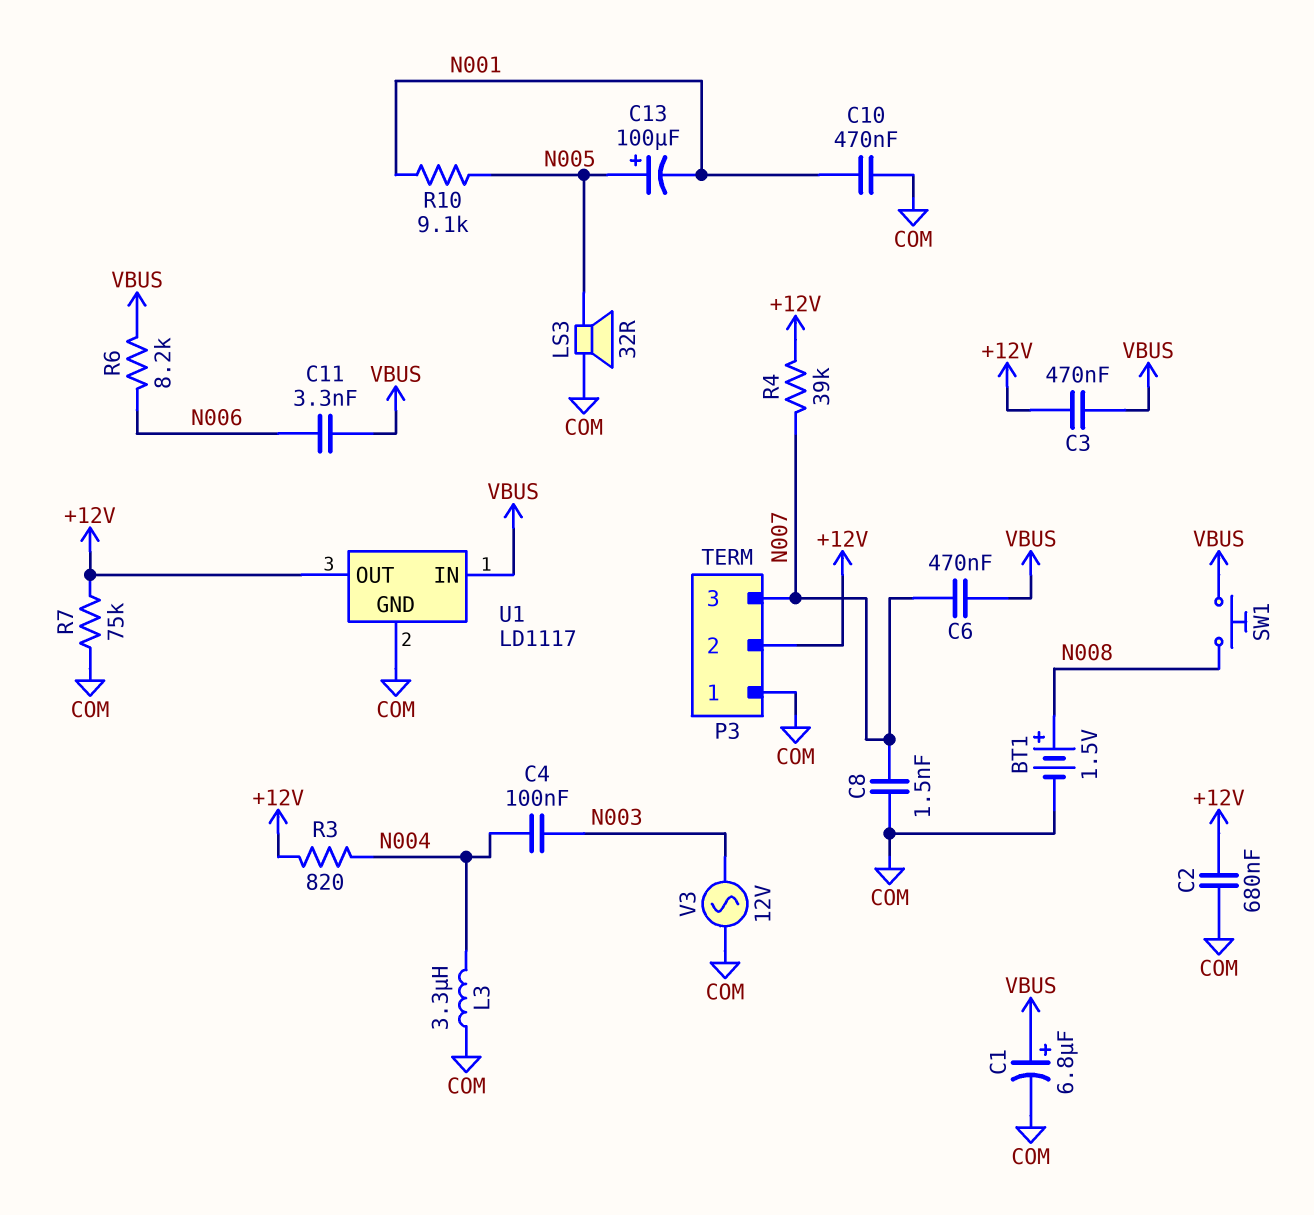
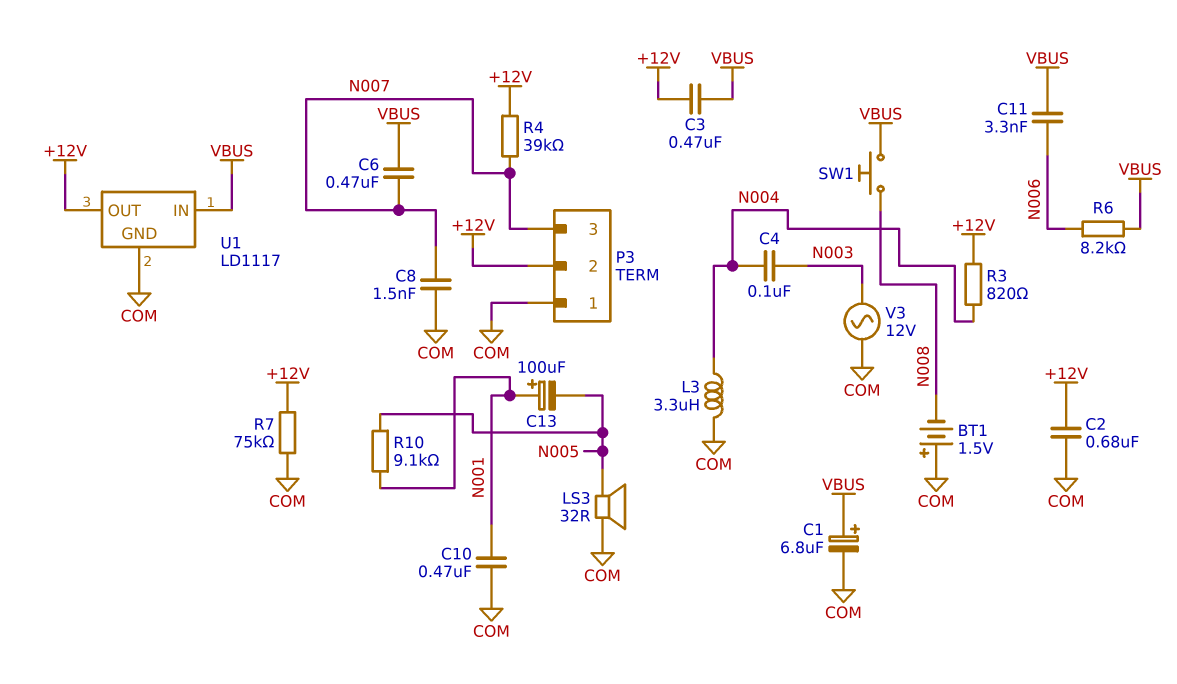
BT1: 1.5V (plus N008, minus COM) -> 1.5V (plus COM, minus N008)
C13: 100uF (plus N005, minus N001) -> 100uF (plus N001, minus N005)

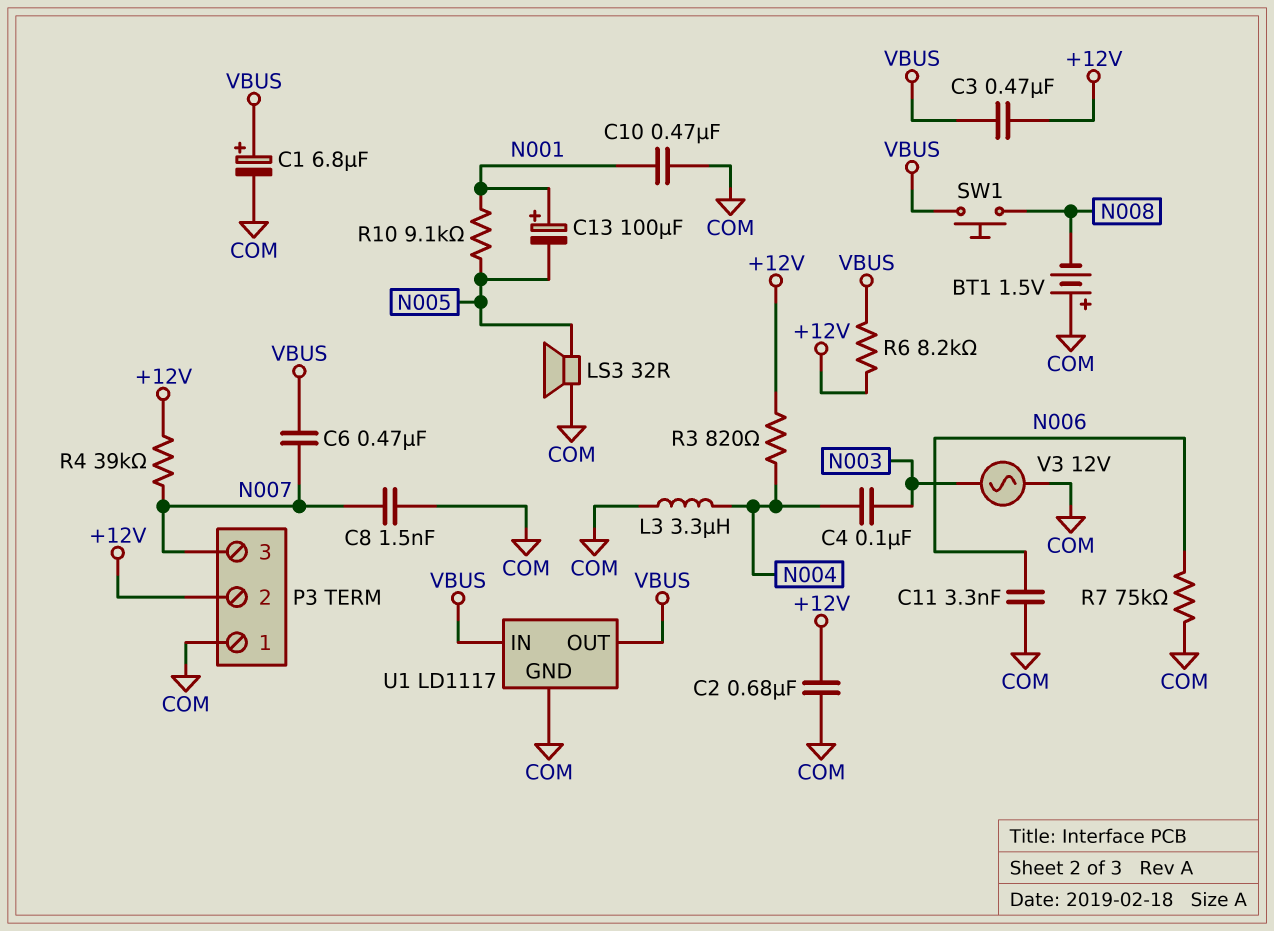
C11: 3.3nF (N006, VBUS) -> 3.3nF (COM, N006)
R6: 8.2k (N006, VBUS) -> 8.2k (+12V, VBUS)
R7: 75k (+12V, COM) -> 75k (COM, N006)
U1 pin OUT: +12V -> VBUS

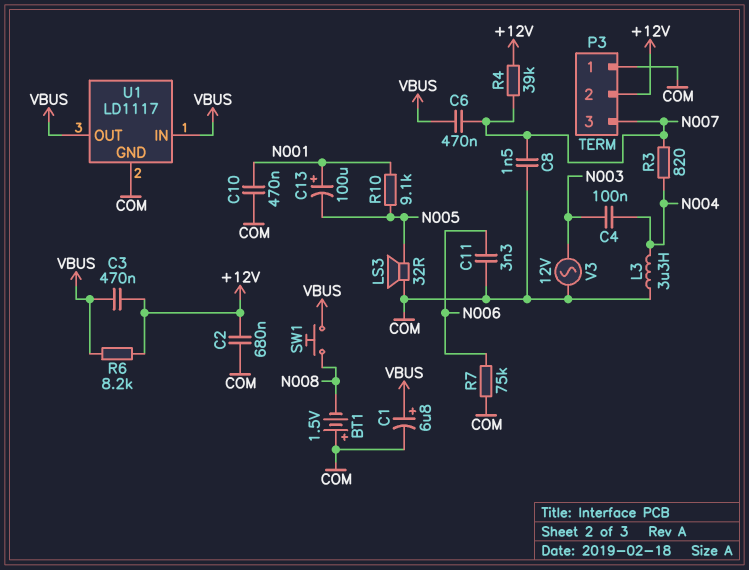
R3: 820 (+12V, N004) -> 820 (N004, N007)

